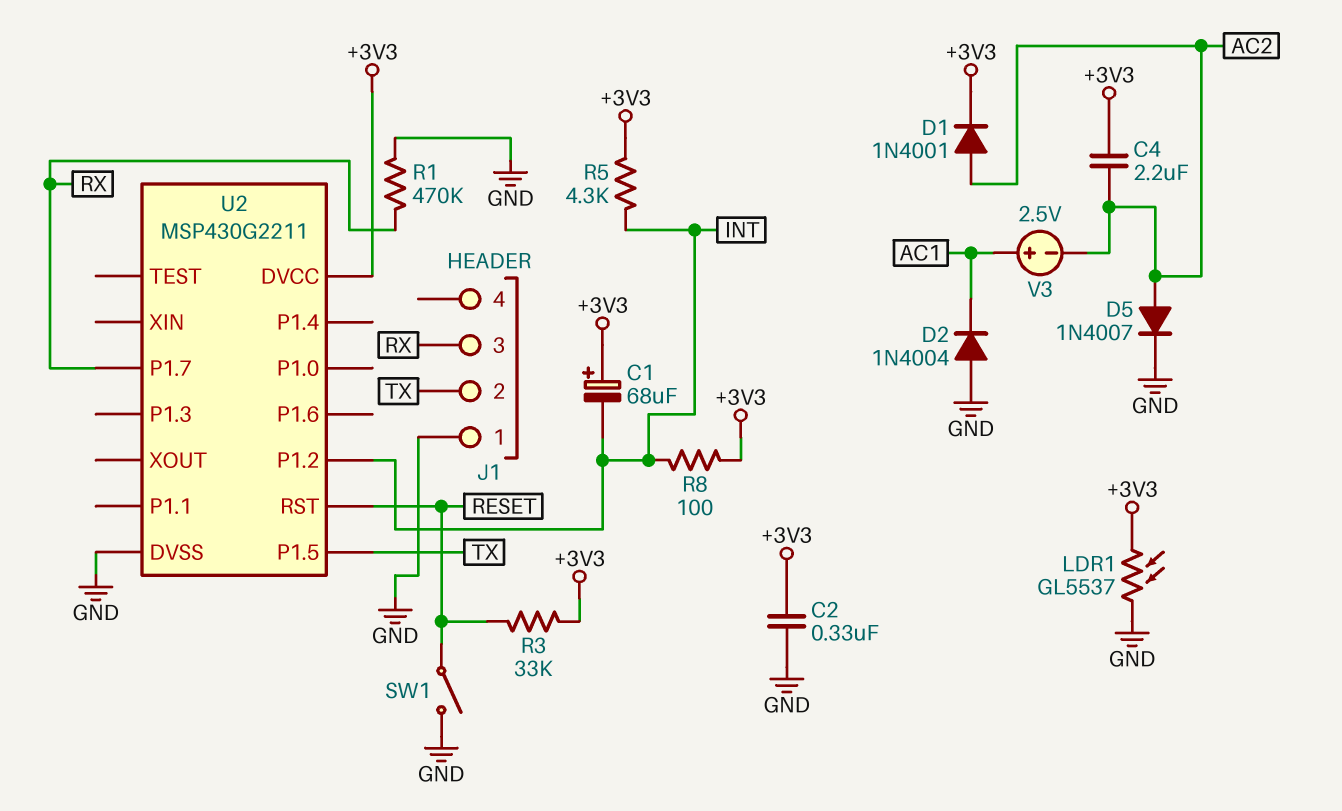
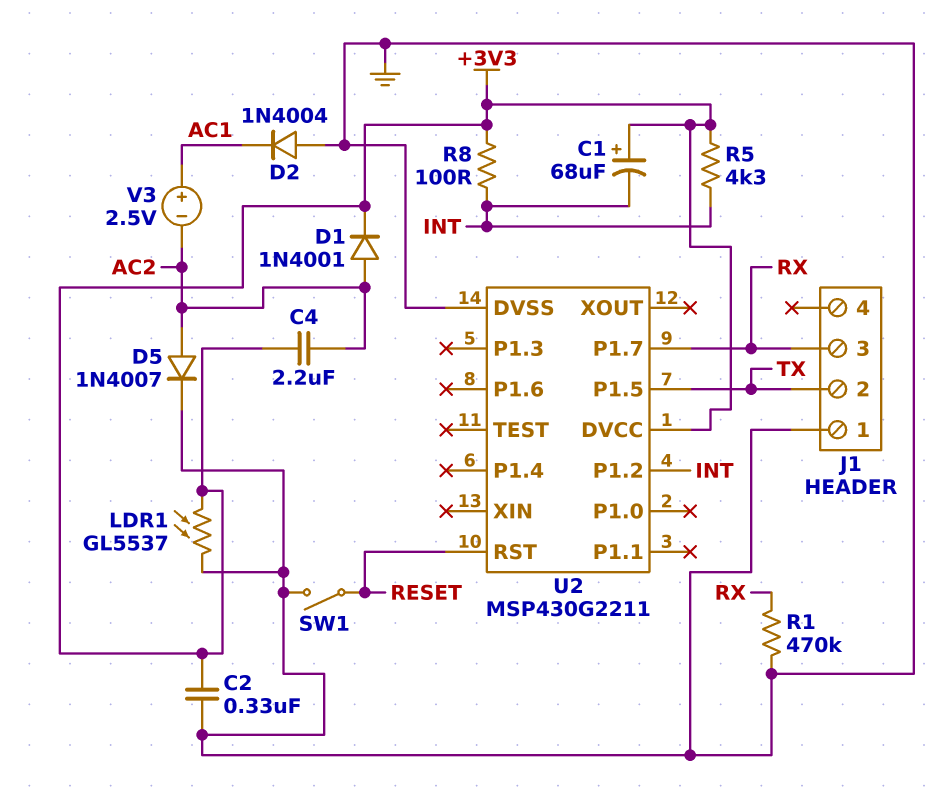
R3: 33k (+3V3, RESET) -> none

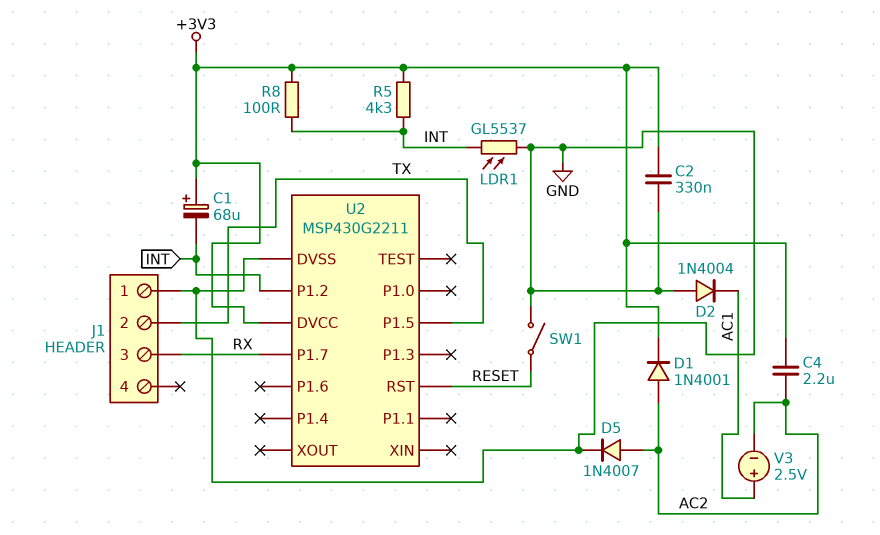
LDR1: GL5537 (+3V3, GND) -> GL5537 (GND, INT)
R1: 470k (GND, RX) -> none

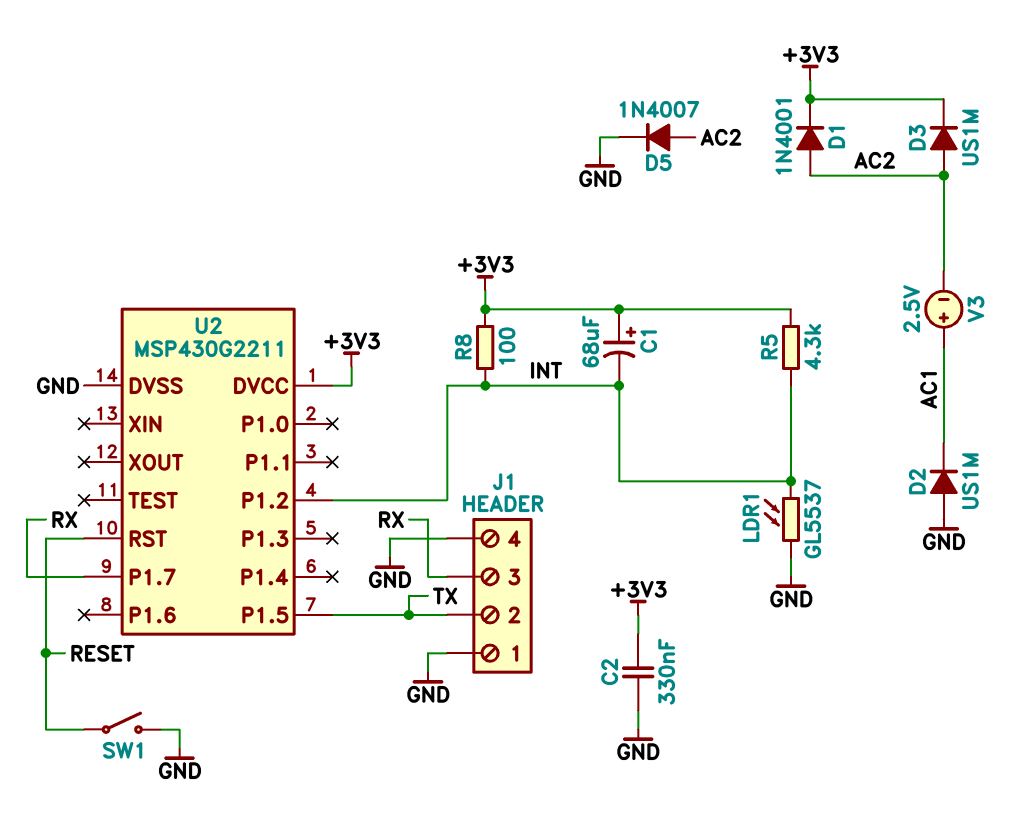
C4: 2.2uF (+3V3, AC2) -> none
D2: diode 1N4004 (A GND, K AC1) -> diode US1M (A GND, K AC1)
D3: none -> diode US1M (A AC2, K +3V3)
J1 pin 4: none -> GND

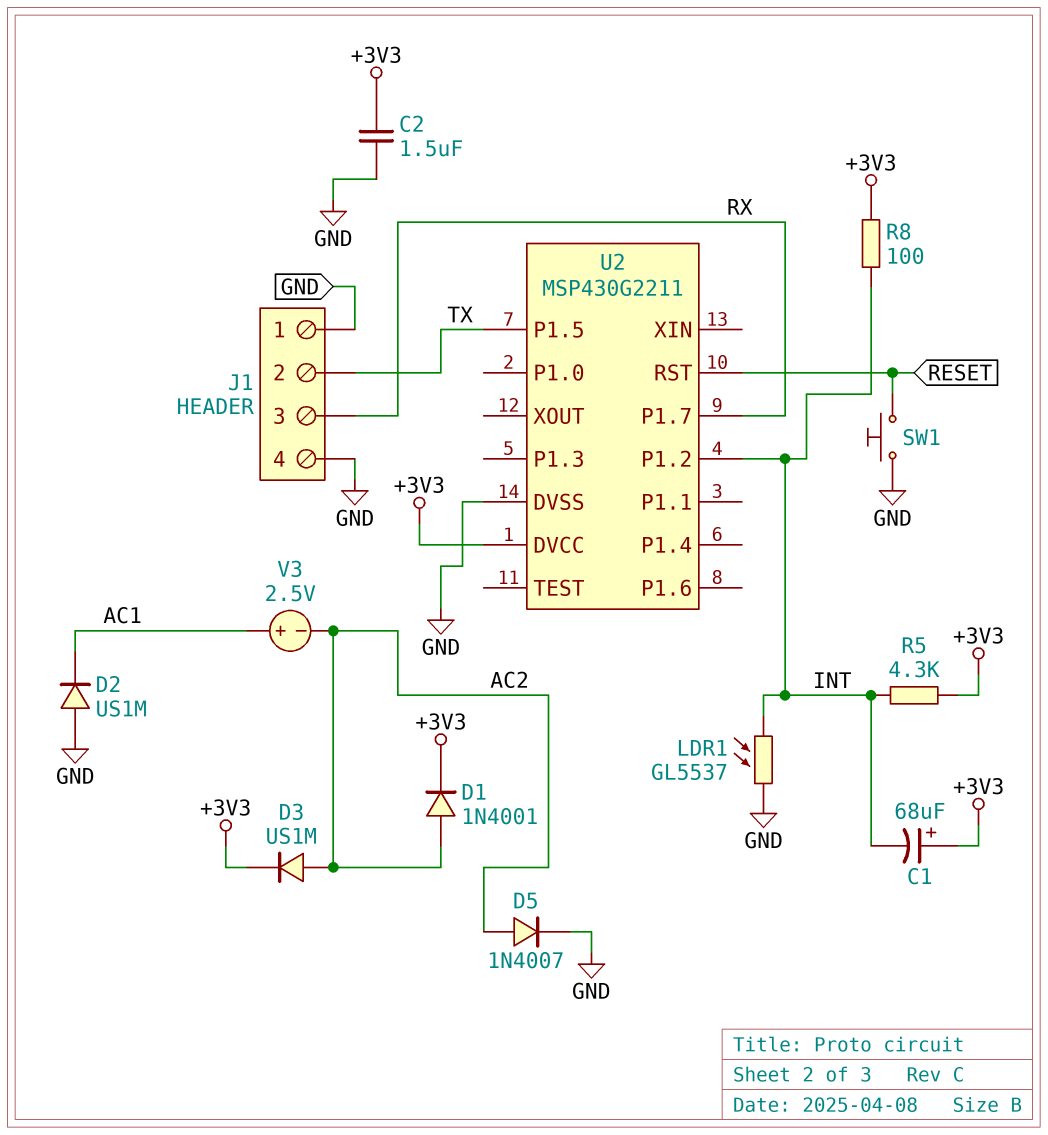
C2: 330nF (+3V3, GND) -> 1.5uF (+3V3, GND)
SW1: switch (GND, RESET) -> button (GND, RESET)

